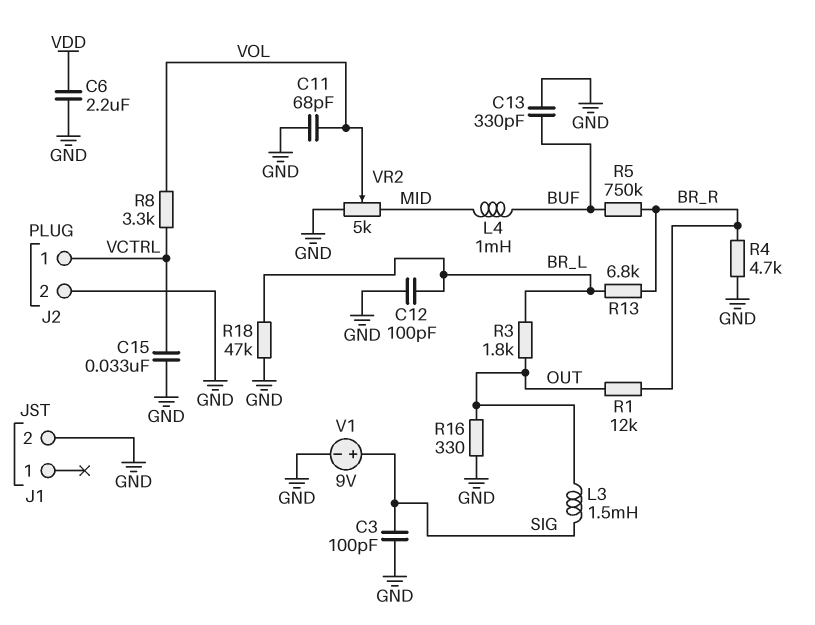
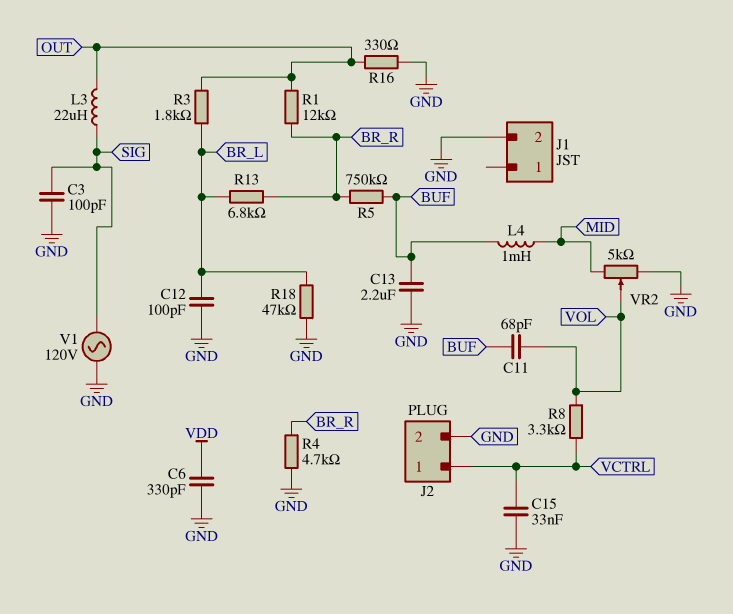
C6: 2.2uF (GND, VDD) -> 330pF (GND, VDD)
C11: 68pF (GND, VOL) -> 68pF (BUF, VOL)
C13: 330pF (BUF, GND) -> 2.2uF (BUF, GND)
L3: 1.5mH (OUT, SIG) -> 22uH (OUT, SIG)
V1: 9V (plus SIG, minus GND) -> AC 120V (GND, SIG)

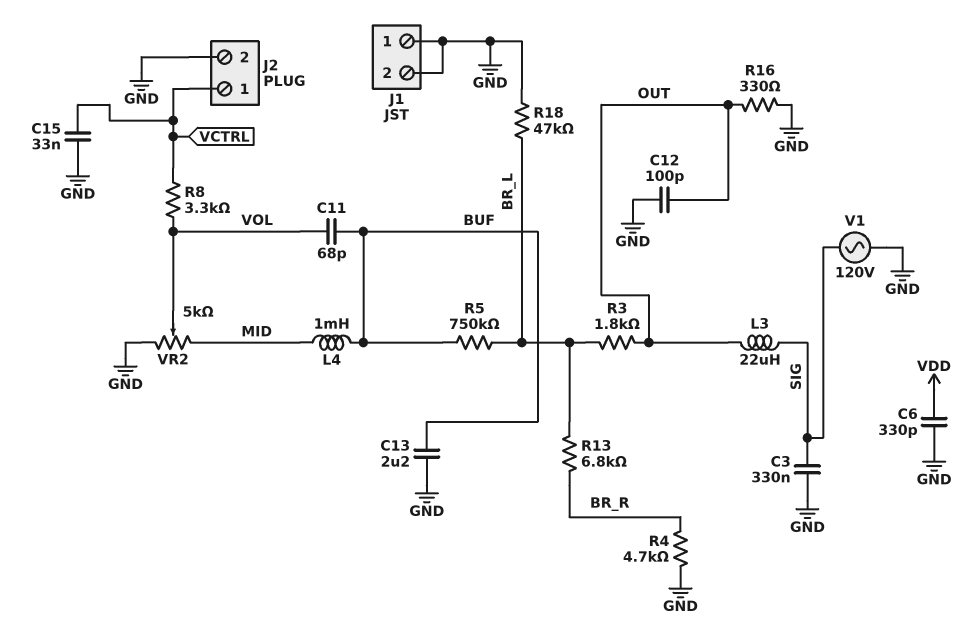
C3: 100pF (GND, SIG) -> 330nF (GND, SIG)
C12: 100pF (BR_L, GND) -> 100pF (GND, OUT)
J1 pin 1: none -> GND
R1: 12k (BR_R, OUT) -> none
R5: 750k (BR_R, BUF) -> 750k (BR_L, BUF)

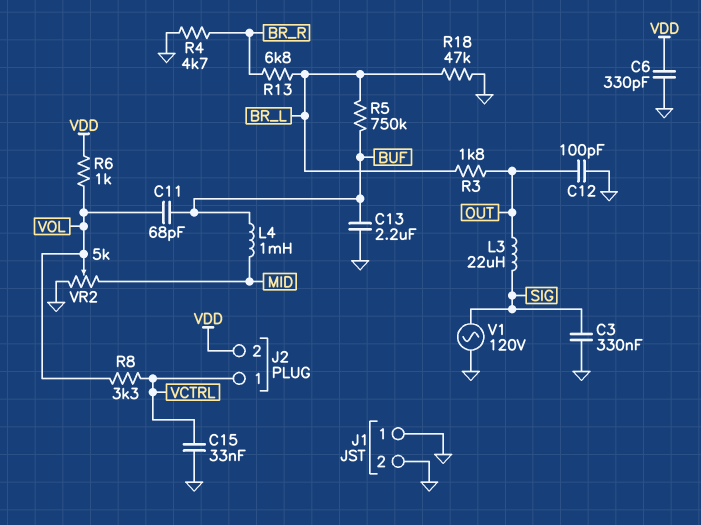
J2 pin 2: GND -> VDD
R6: none -> 1k (VDD, VOL)
R16: 330 (GND, OUT) -> none

